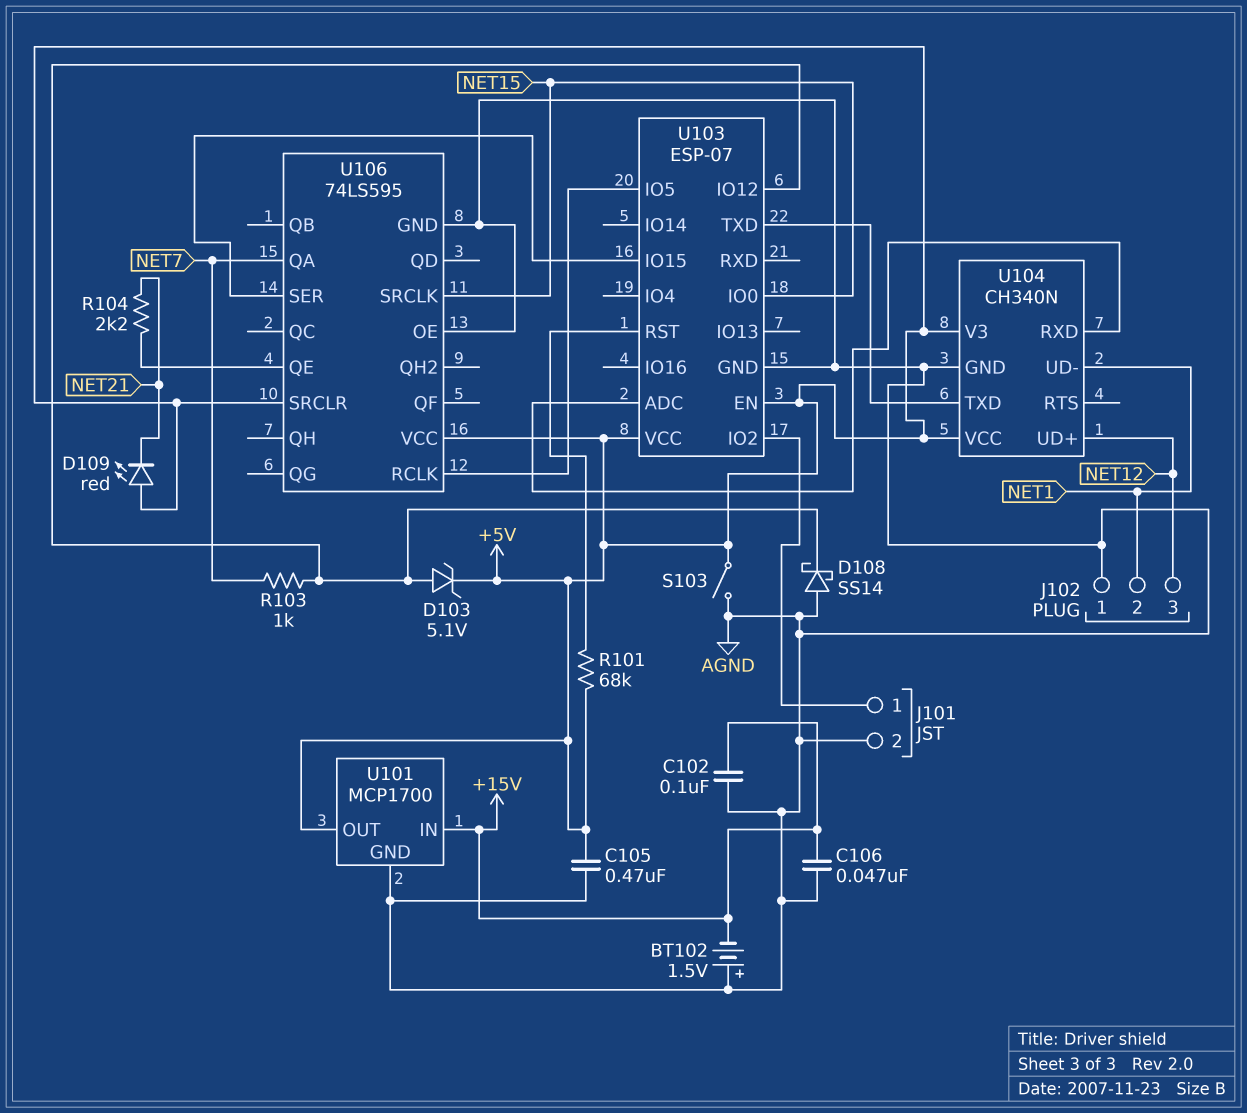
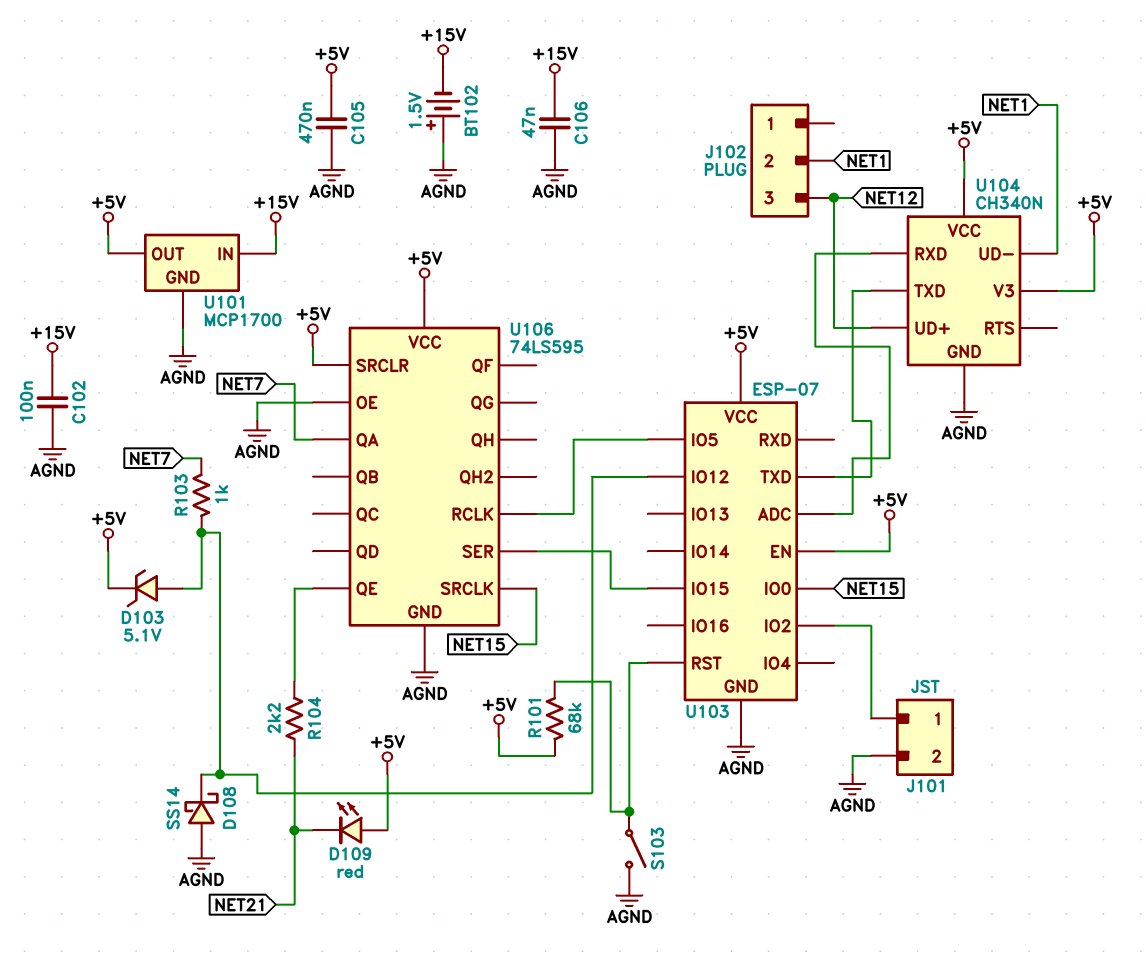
J102 pin 1: AGND -> none
S103: switch (+5V, AGND) -> switch (AGND, U103/RST)

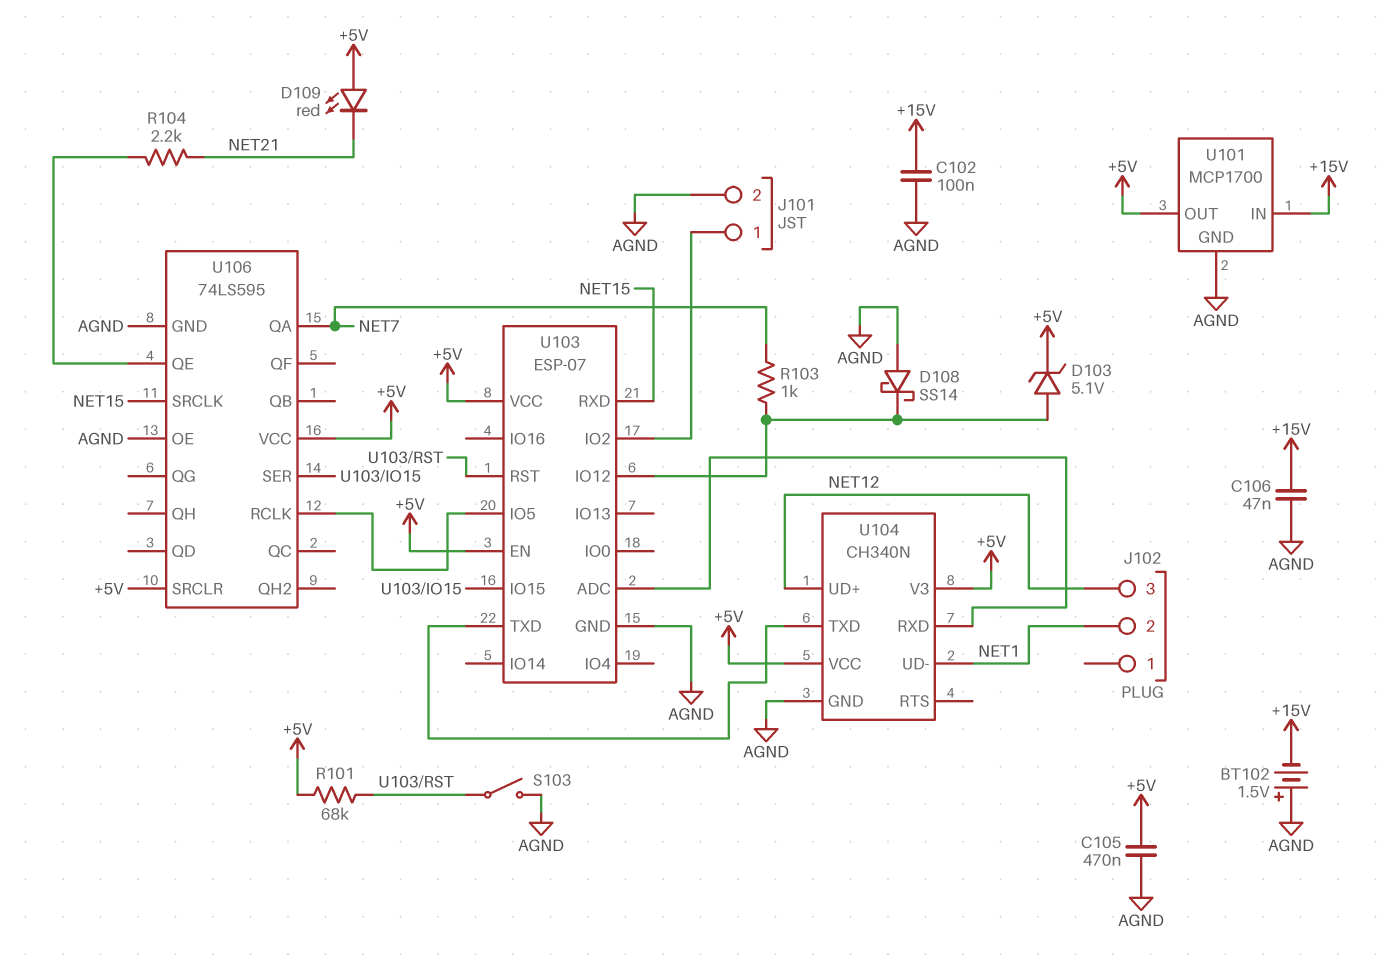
U103 pin IO0: NET15 -> none
U103 pin RXD: none -> NET15

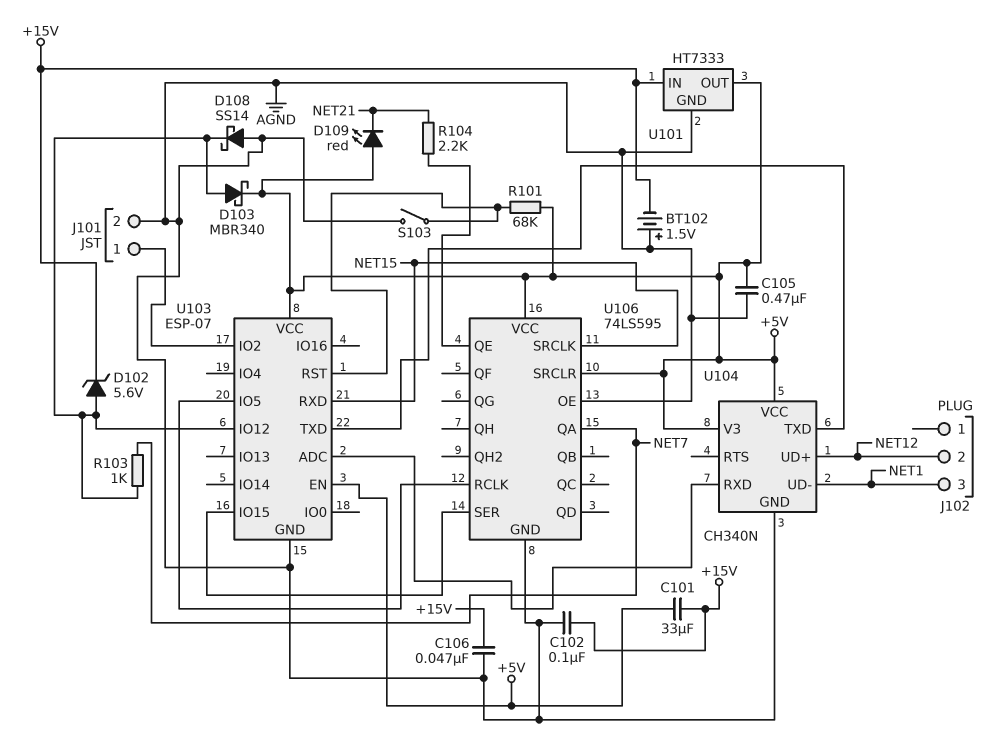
C101: none -> 33uF (+5V, +15V)
D102: none -> zener 5.6V (A U103/IO12, K +15V)
D103: zener 5.1V (A U103/IO12, K +5V) -> schottky MBR340 (A U103/IO12, K +5V)
J102 pin 2: NET1 -> NET12
J102 pin 3: NET12 -> NET1
U101: MCP1700 -> HT7333

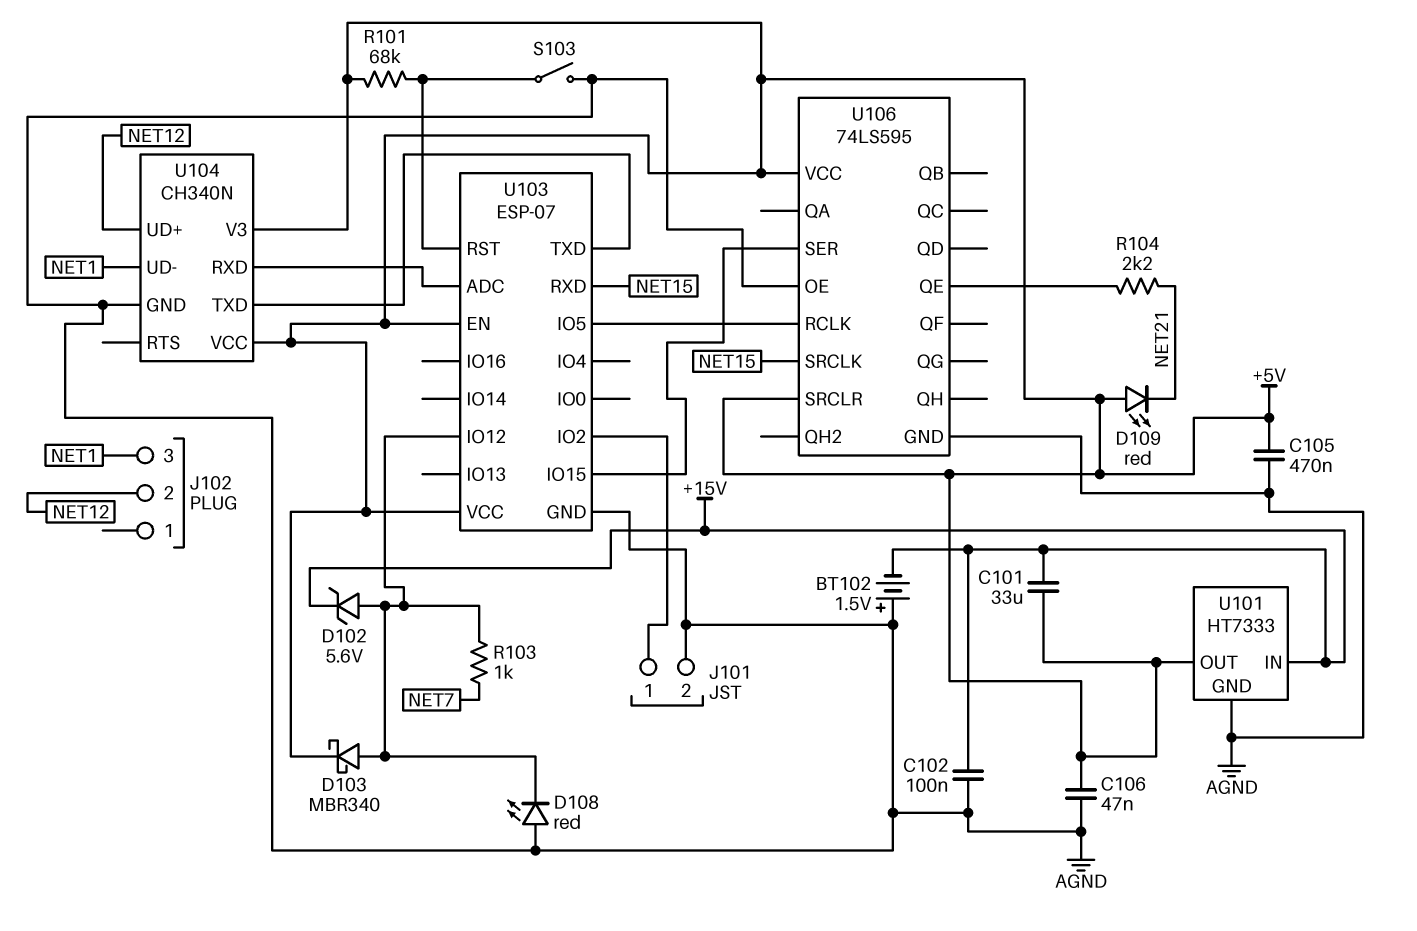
C106: 47nF (+15V, AGND) -> 47nF (+5V, AGND)
D108: schottky SS14 (A AGND, K U103/IO12) -> LED red (A AGND, K U103/IO12)
U106 pin QA: NET7 -> none

